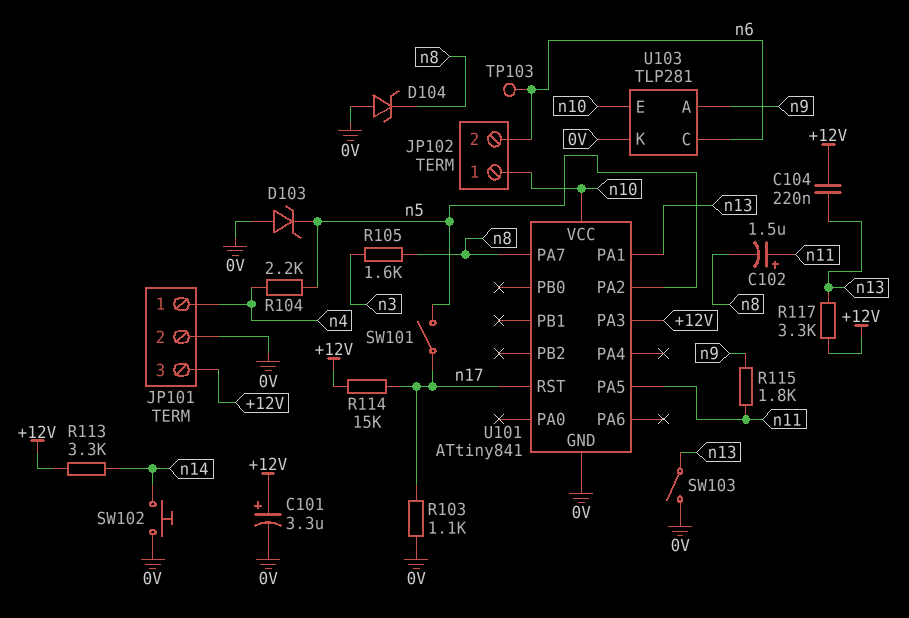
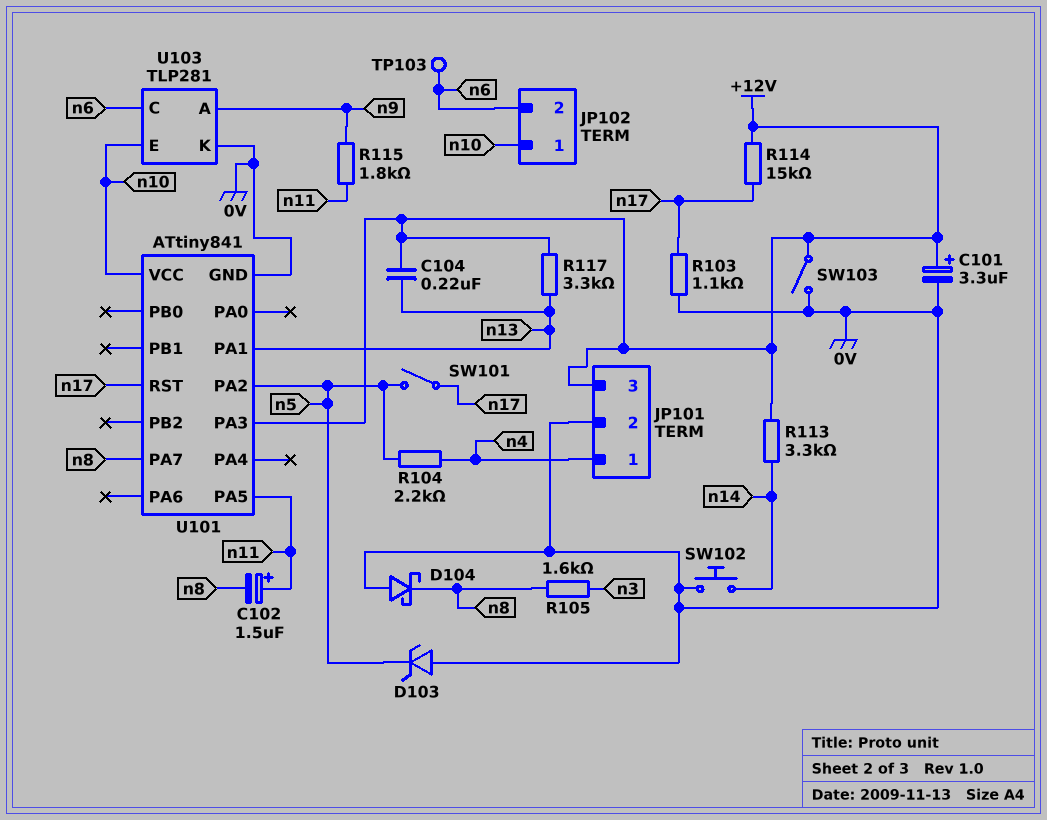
D104: zener (A 0V, K n8) -> schottky (A 0V, K n8)
SW103: switch (0V, n13) -> switch (+12V, 0V)

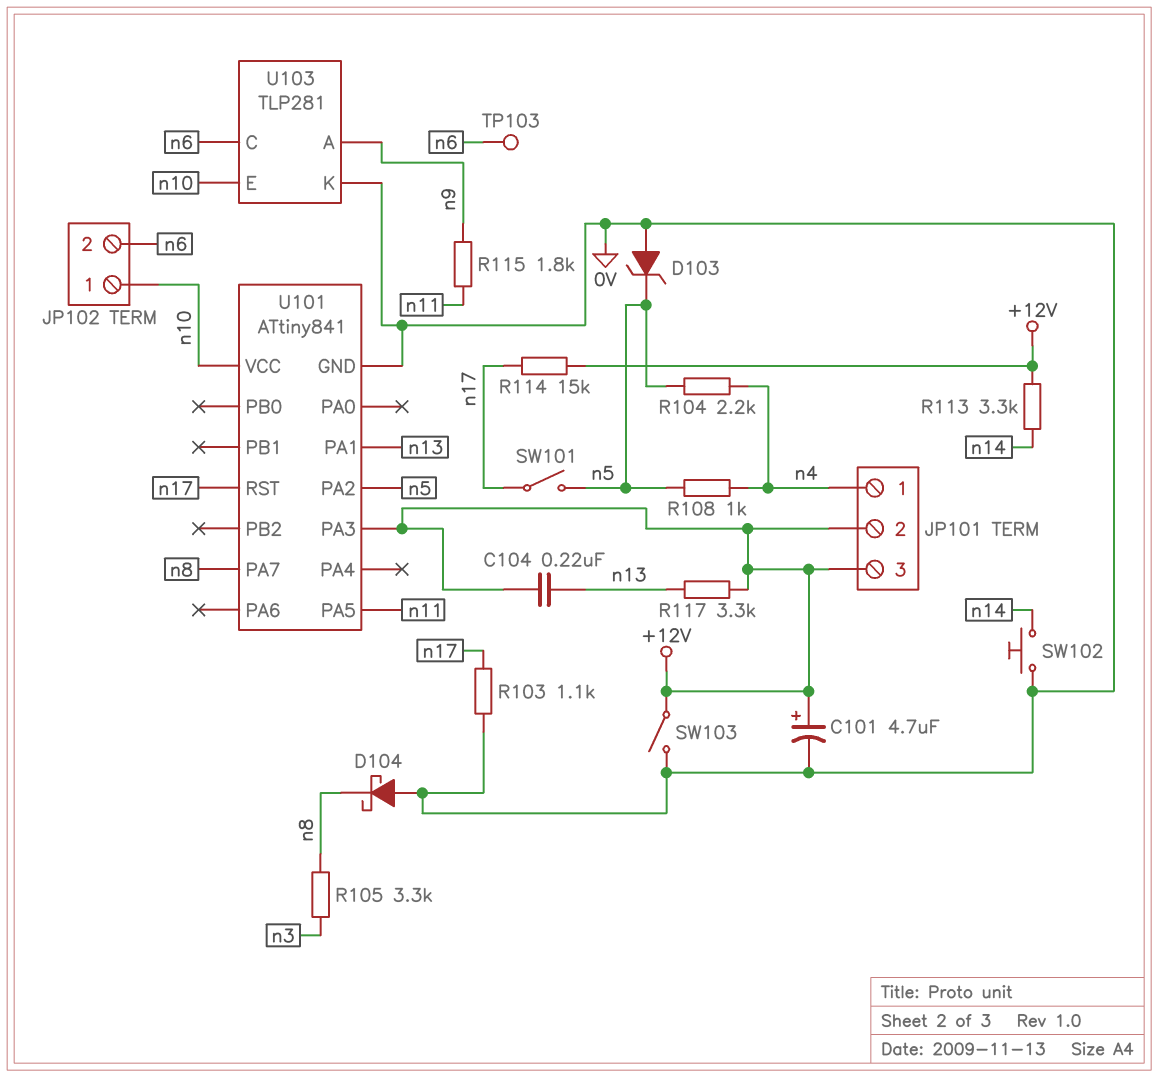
C101: 3.3uF (plus +12V, minus 0V) -> 4.7uF (plus +12V, minus 0V)
C102: 1.5uF (plus n11, minus n8) -> none
JP101 pin 2: 0V -> +12V
R105: 1.6k (n3, n8) -> 3.3k (n3, n8)
R108: none -> 1k (n4, n5)

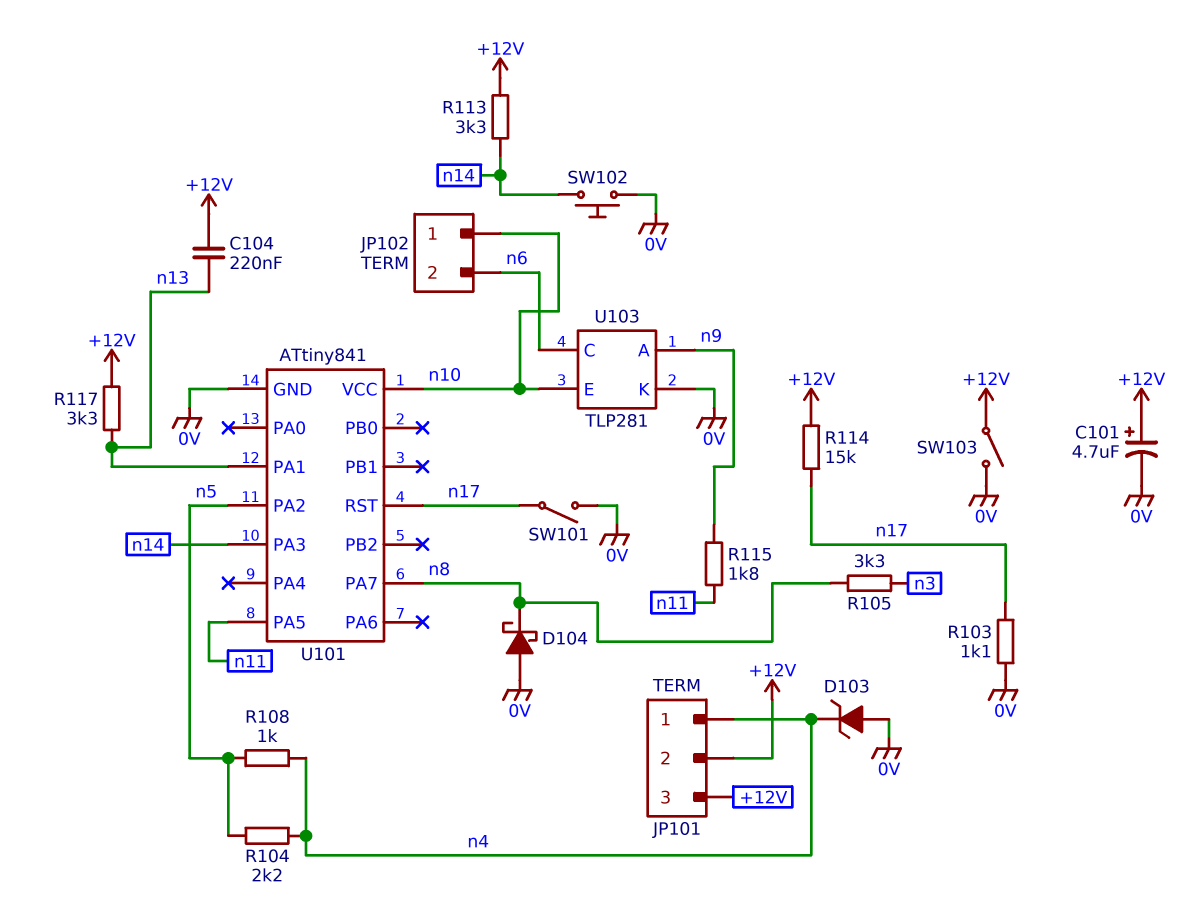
D103: zener (A 0V, K n5) -> zener (A 0V, K n4)
SW101: switch (n5, n17) -> switch (0V, n17)
TP103: test point (n6) -> none
U101 pin PA3: +12V -> n14

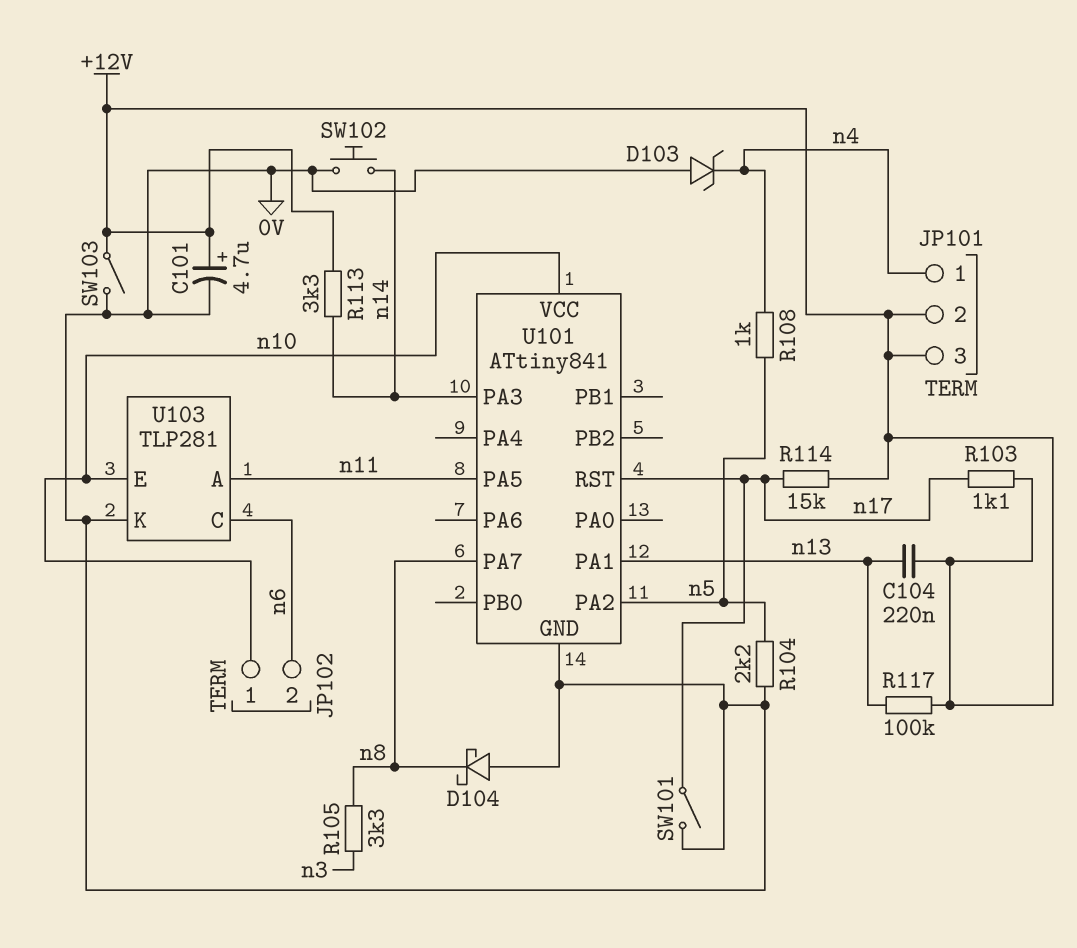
R103: 1.1k (0V, n17) -> 1.1k (+12V, n17)
R104: 2.2k (n4, n5) -> 2.2k (0V, n5)
R115: 1.8k (n9, n11) -> none
R117: 3.3k (+12V, n13) -> 100k (+12V, n13)
U103 pin A: n9 -> n11

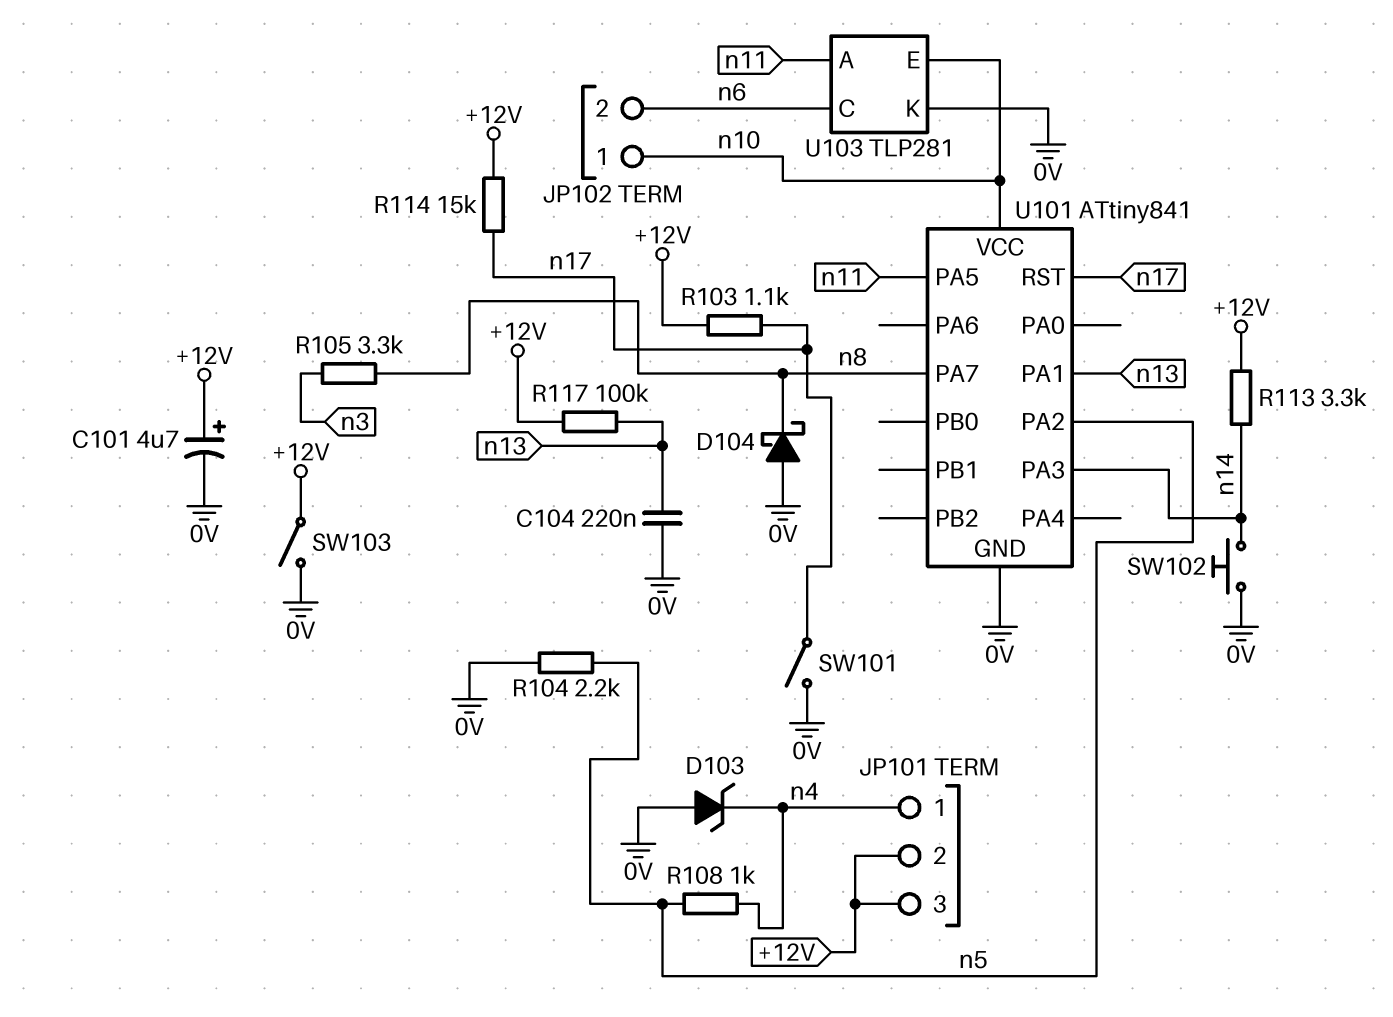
C104: 220nF (+12V, n13) -> 220nF (0V, n13)

